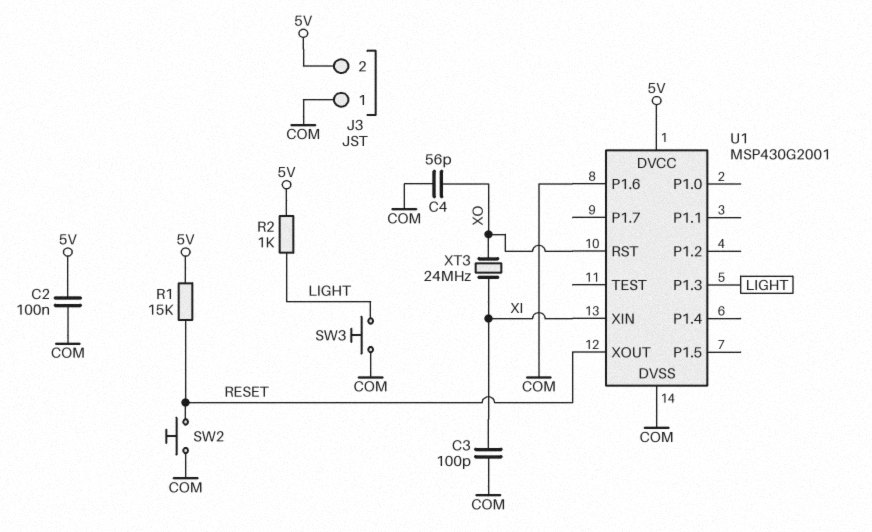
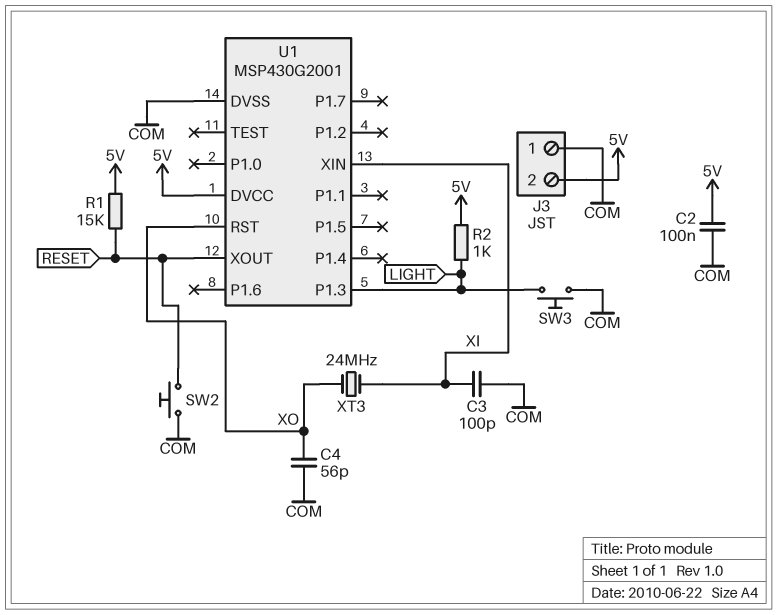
U1 pin P1.6: COM -> none

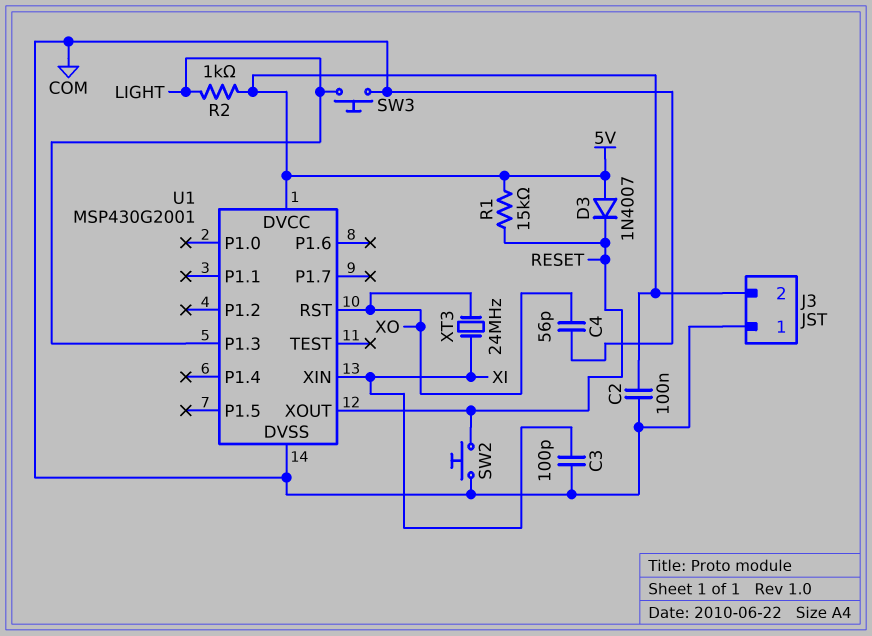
D3: none -> diode 1N4007 (A 5V, K RESET)

